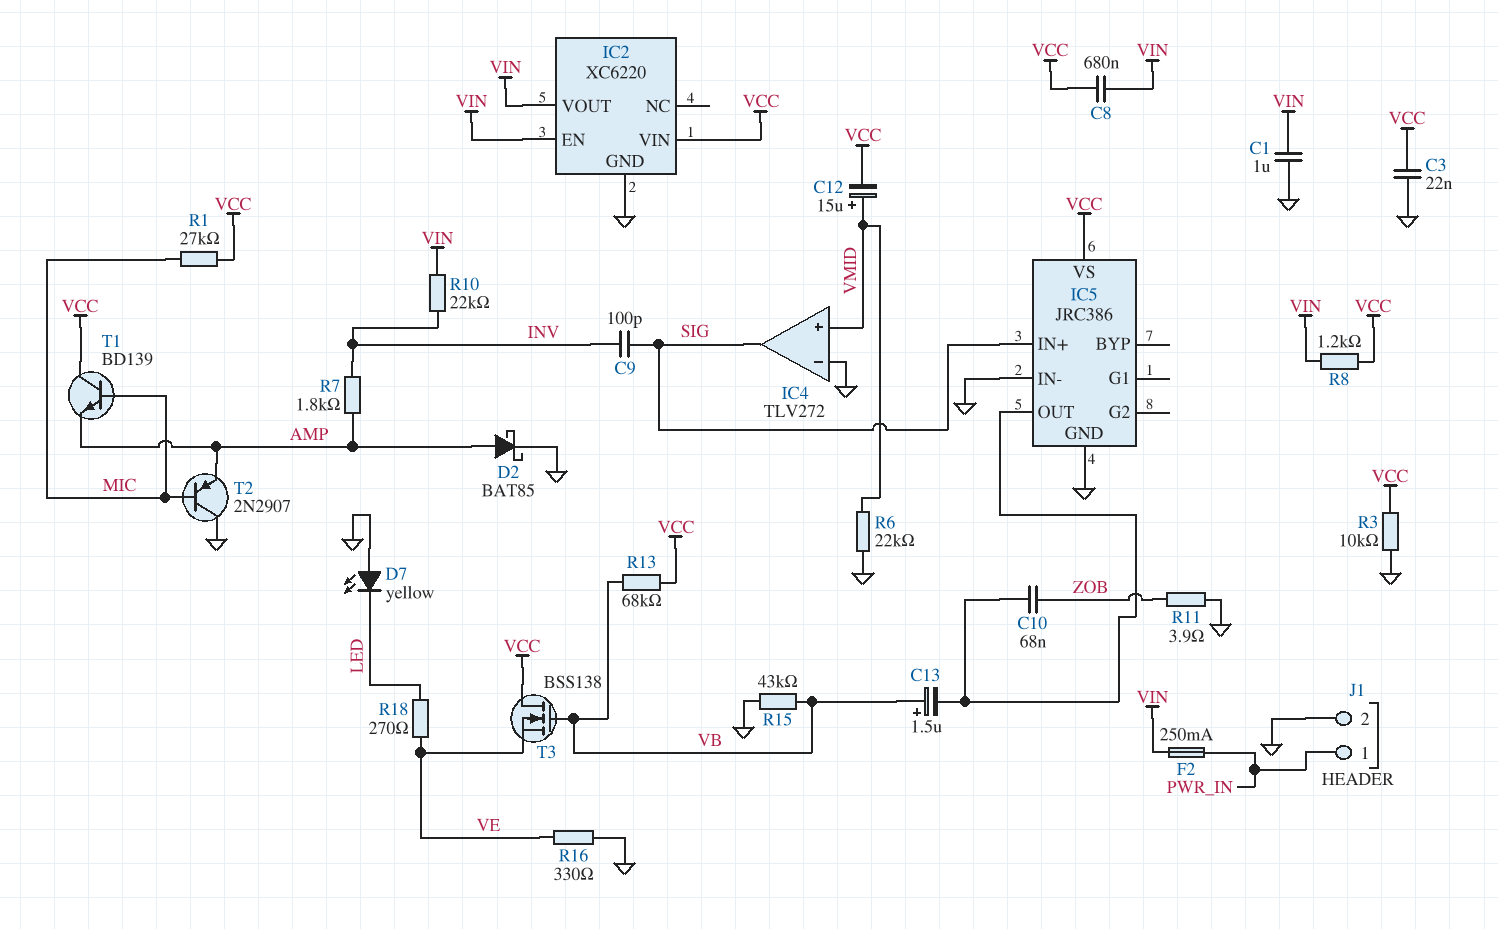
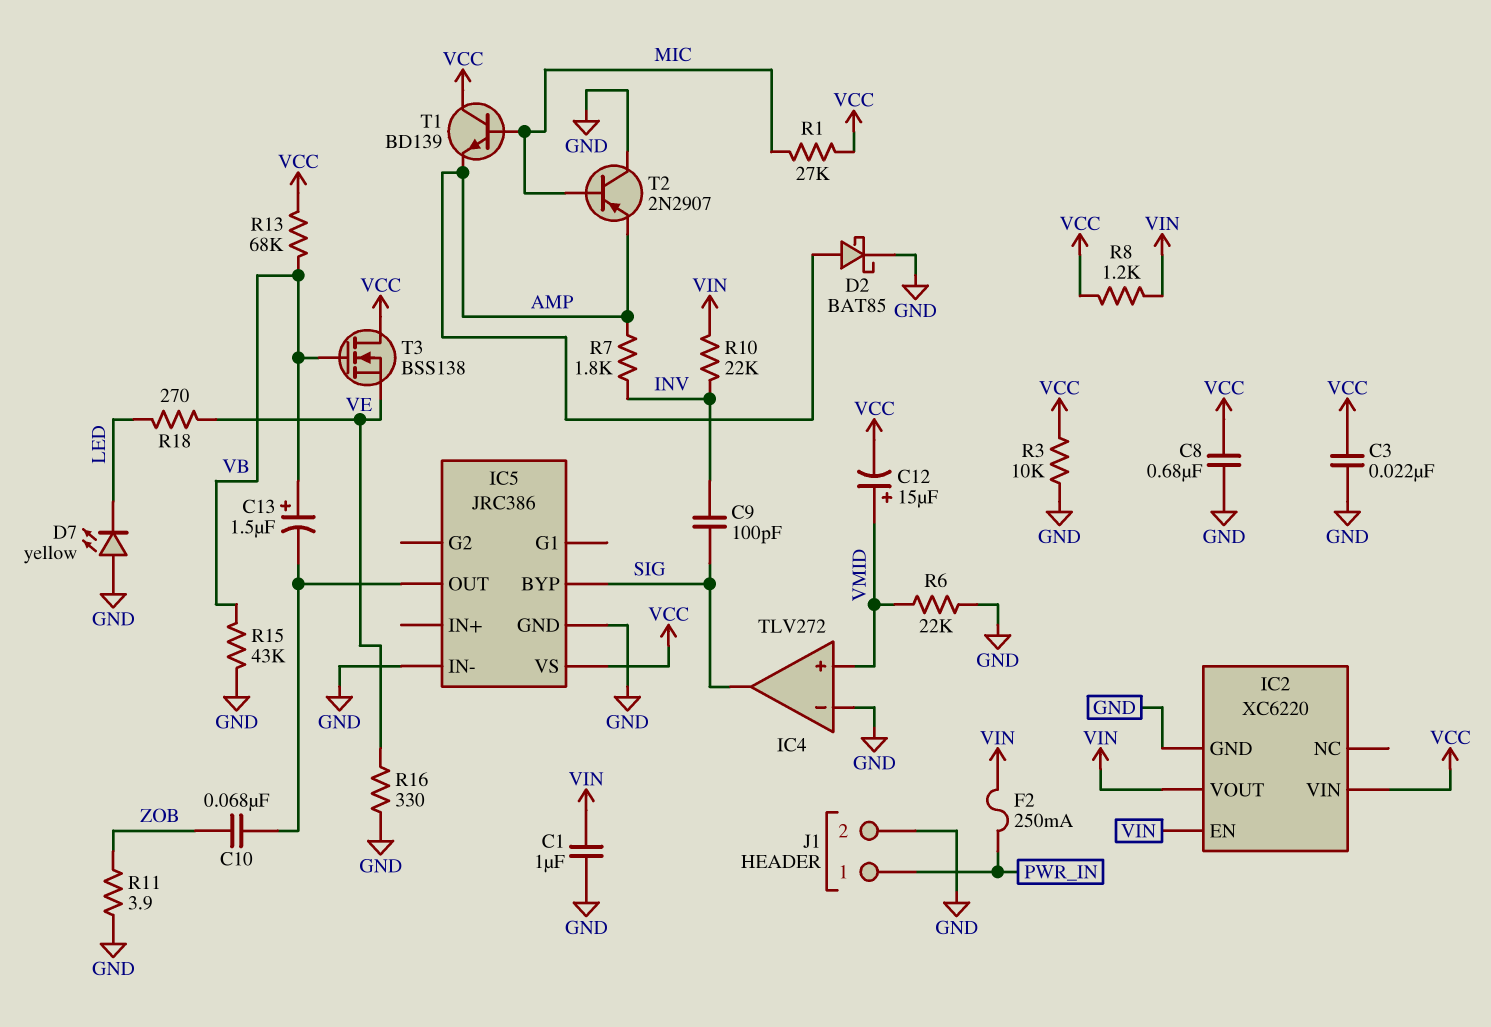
C8: 680nF (VCC, VIN) -> 680nF (GND, VCC)
IC5 pin BYP: none -> SIG
IC5 pin IN+: SIG -> none

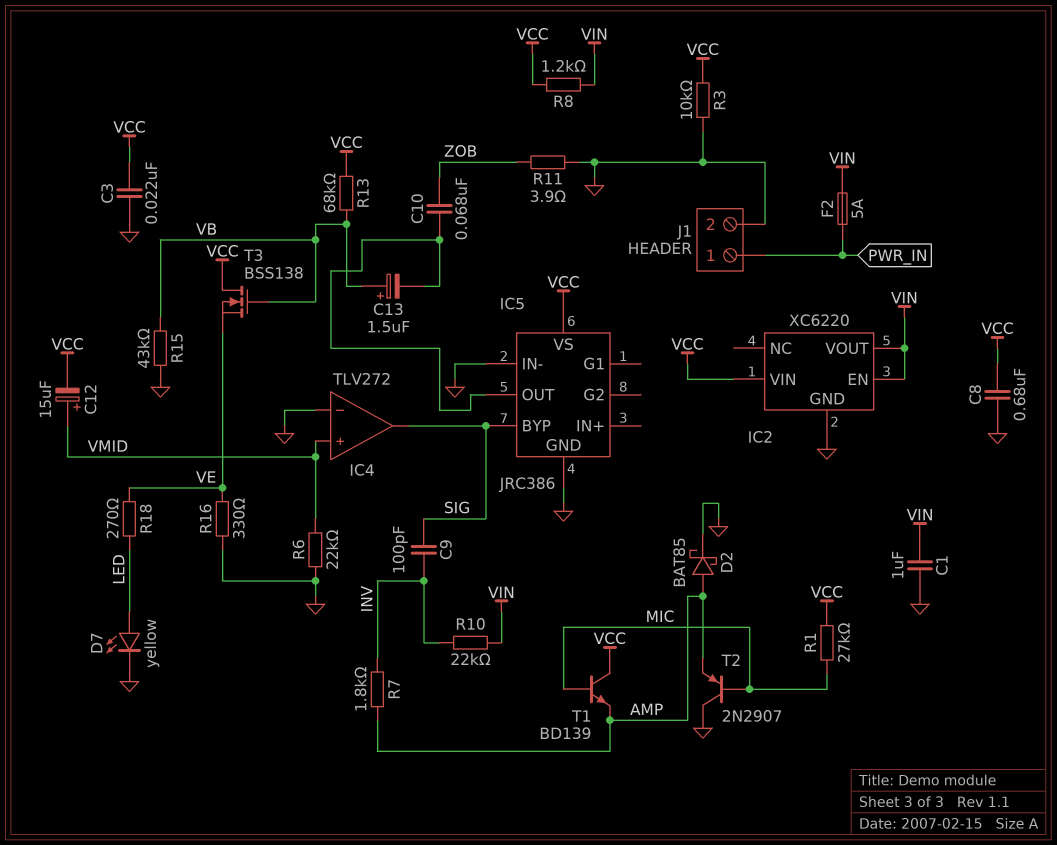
D7: LED yellow (A GND, K LED) -> LED yellow (A LED, K GND)
F2: 250mA (PWR_IN, VIN) -> 5A (PWR_IN, VIN)

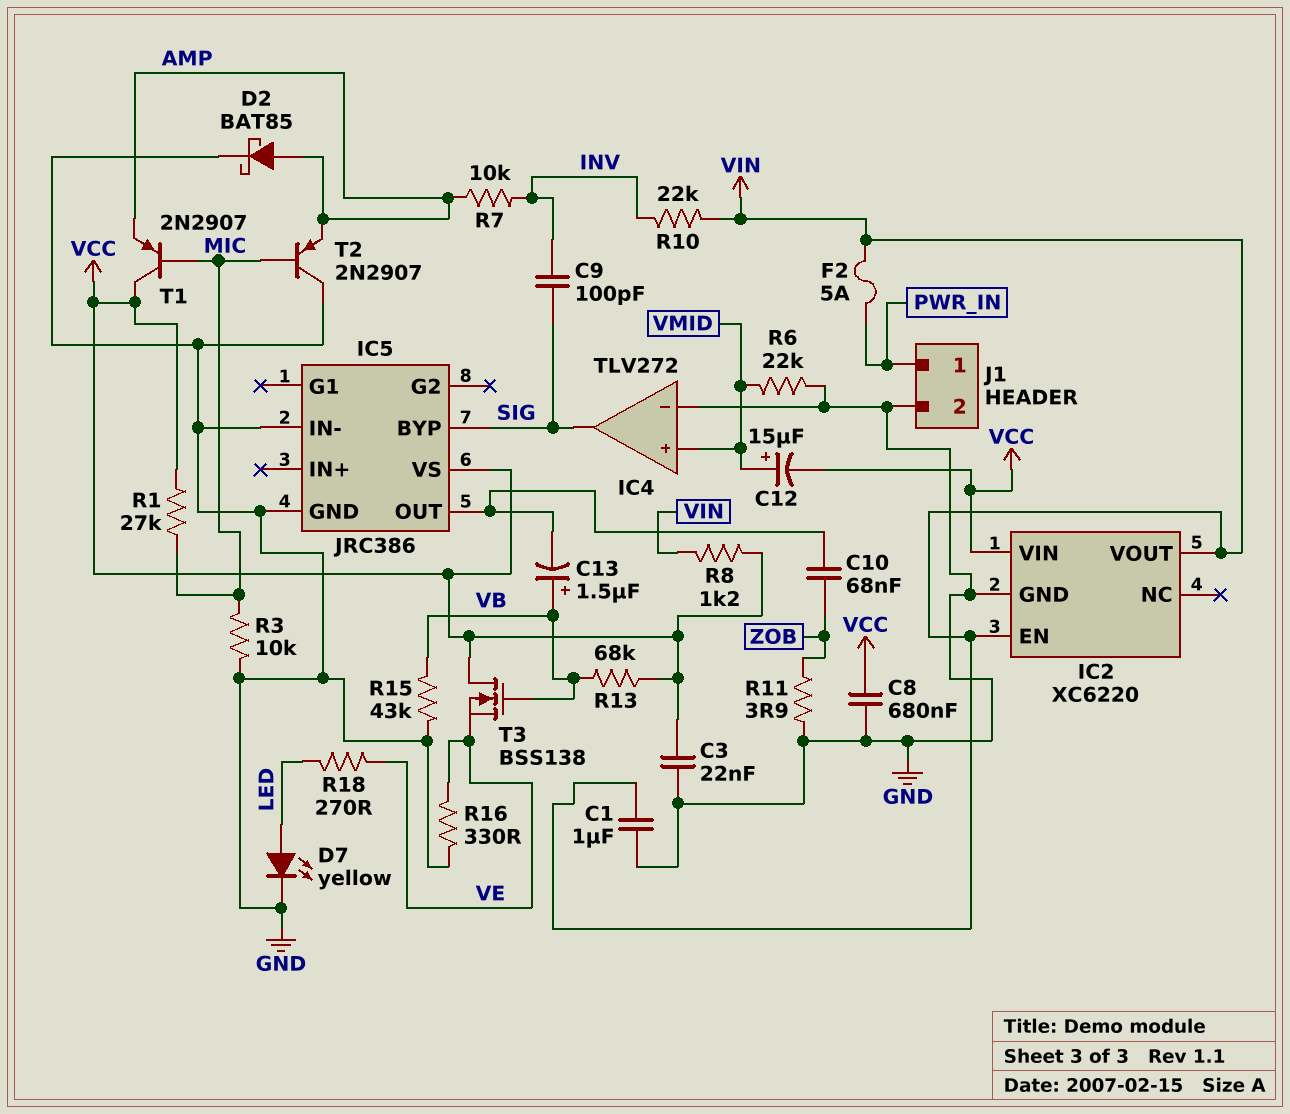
R3: 10k (GND, VCC) -> 10k (GND, MIC)
R7: 1.8k (AMP, INV) -> 10k (AMP, INV)
T1: NPN BD139 (B MIC, C VCC, E AMP) -> PNP 2N2907 (B MIC, C VCC, E AMP)

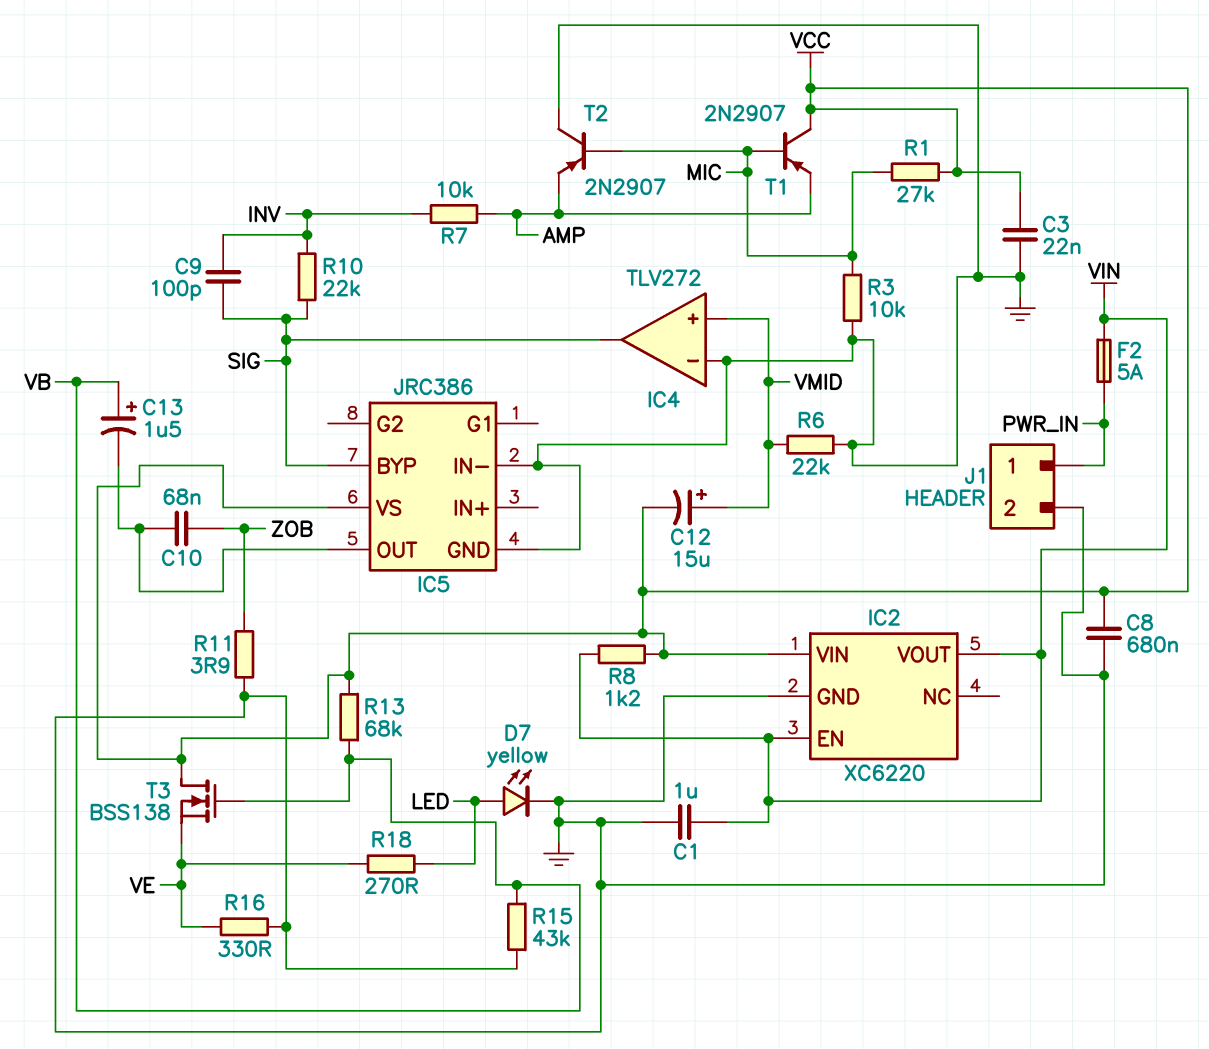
D2: schottky BAT85 (A AMP, K GND) -> none
R10: 22k (INV, VIN) -> 22k (INV, SIG)

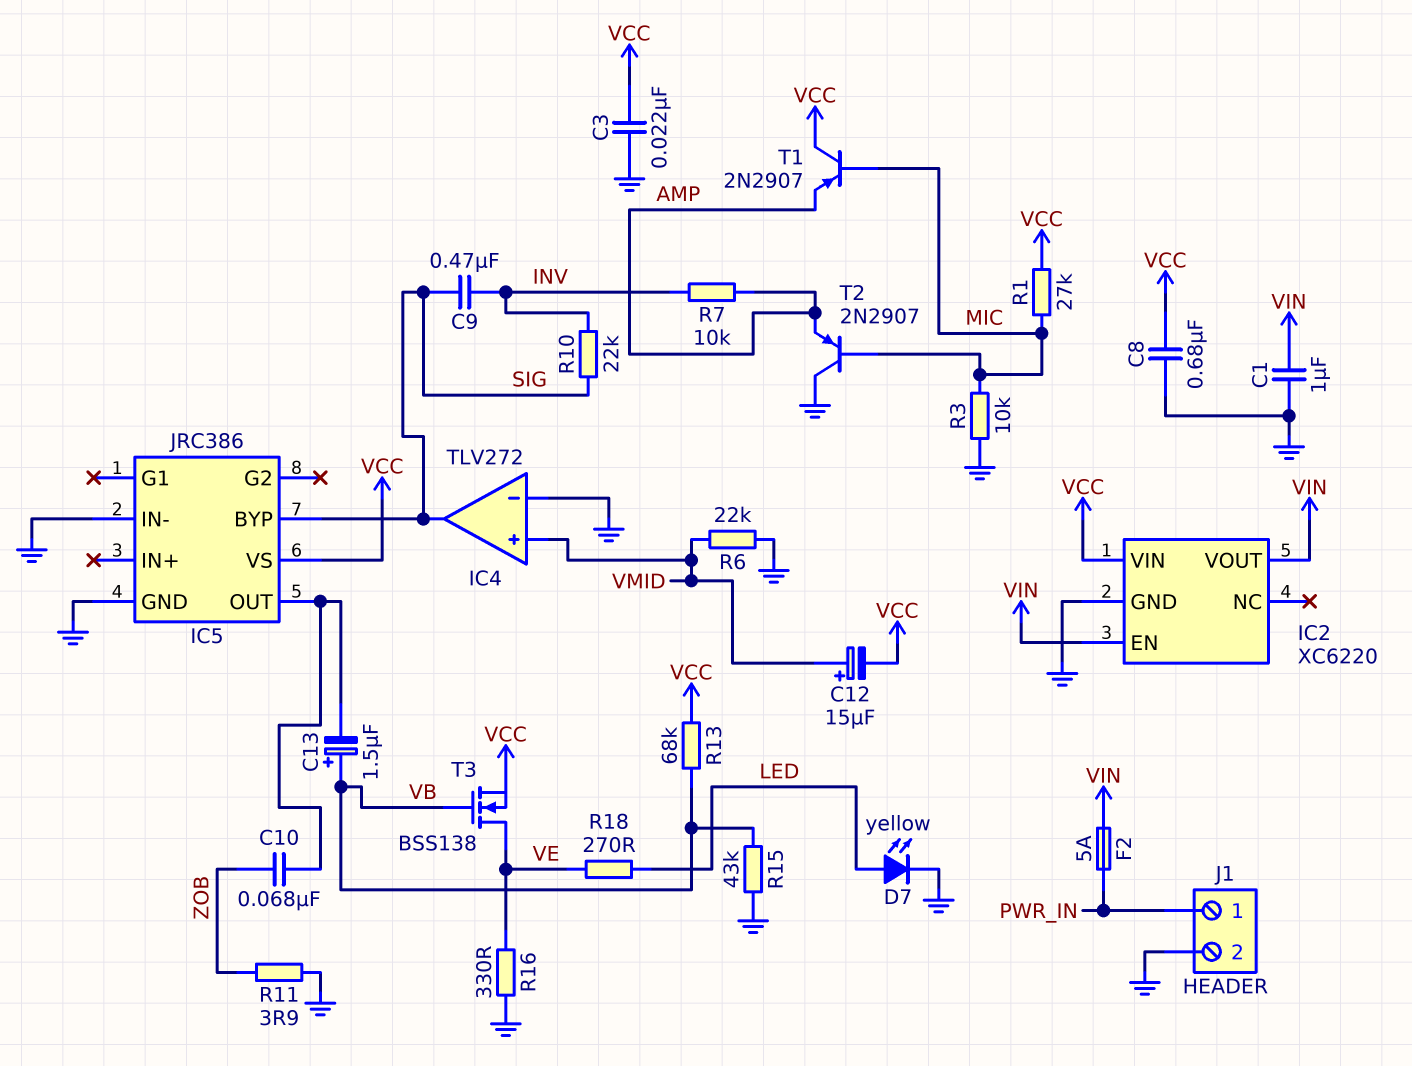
C9: 100pF (INV, SIG) -> 470nF (INV, SIG)
R8: 1.2k (VCC, VIN) -> none
T3: NMOS BSS138 (G VB, D VCC, S VE) -> NMOS BSS138 (G VB, D VE, S VCC)

